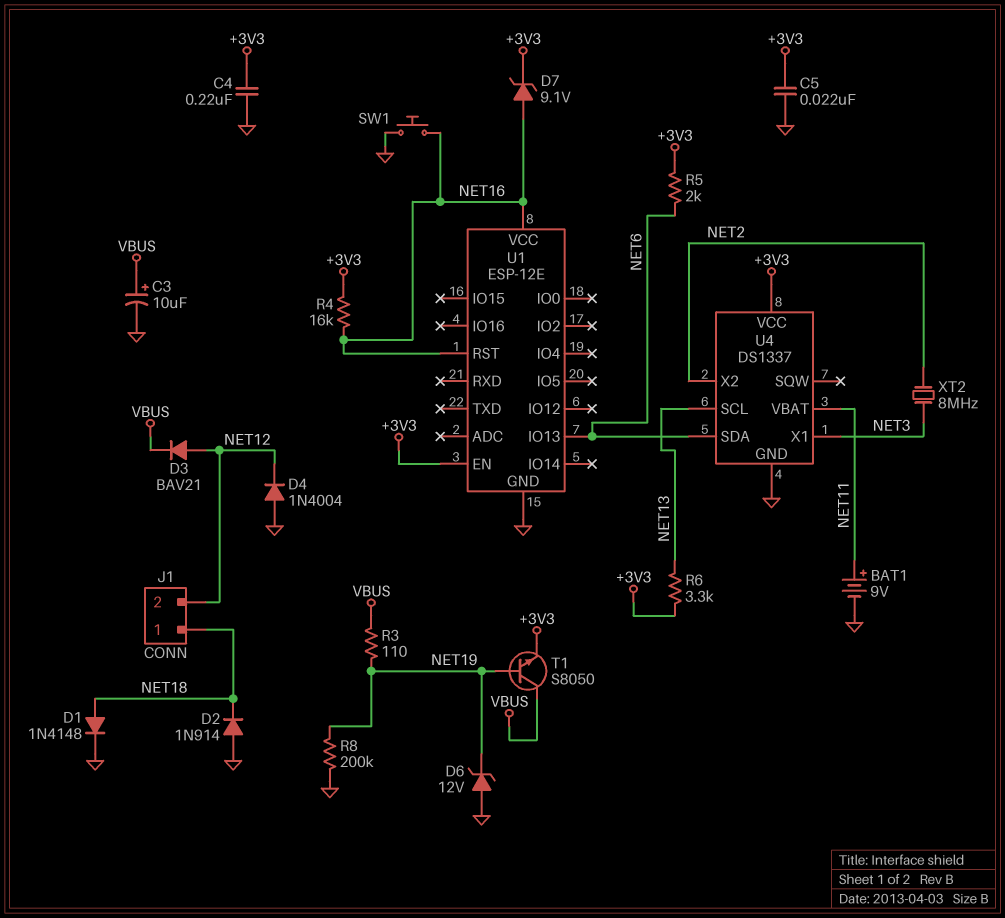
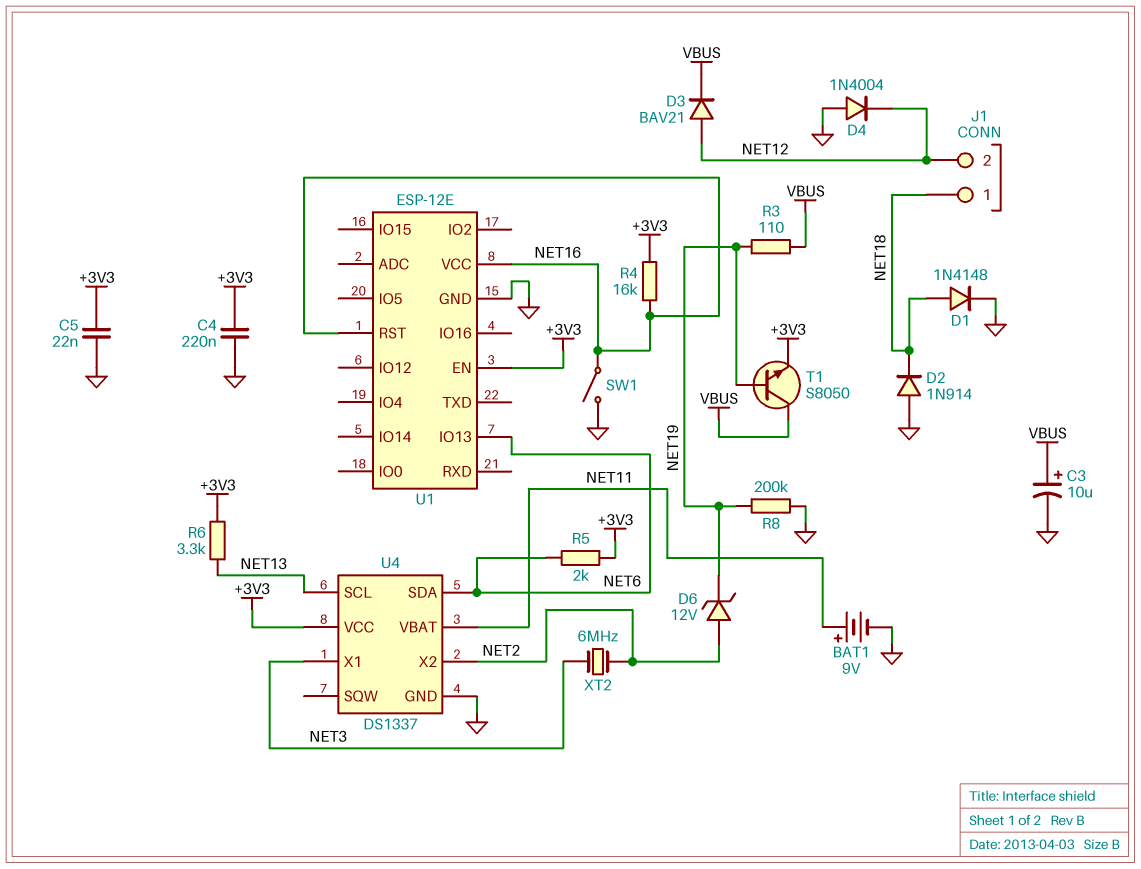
D6: zener 12V (A GND, K NET19) -> zener 12V (A NET2, K NET19)
D7: zener 9.1V (A NET16, K +3V3) -> none
SW1: button (GND, NET16) -> switch (GND, NET16)
XT2: 8MHz (NET2, NET3) -> 6MHz (NET2, NET3)

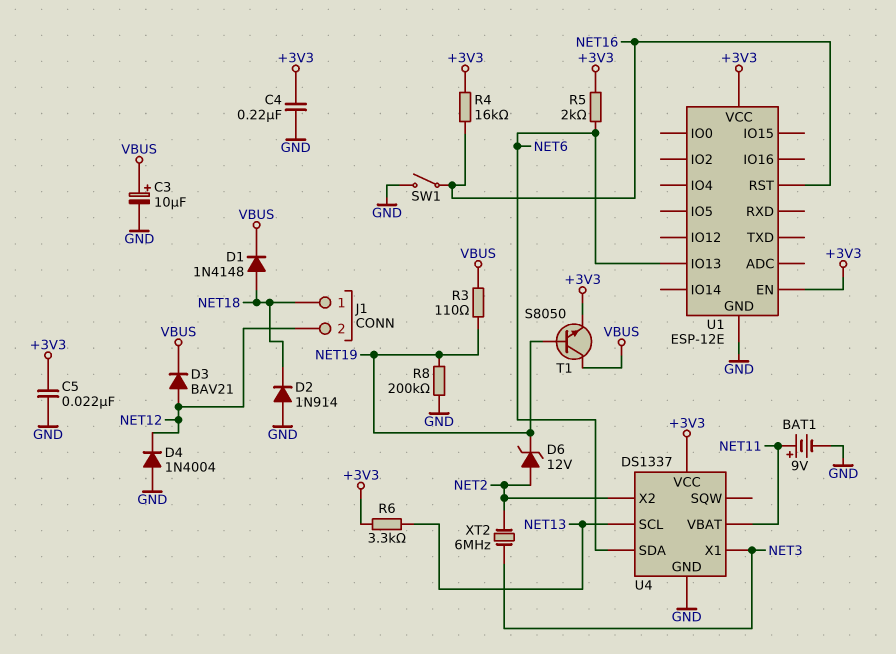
D1: diode 1N4148 (A NET18, K GND) -> diode 1N4148 (A NET18, K VBUS)
U1 pin VCC: NET16 -> +3V3

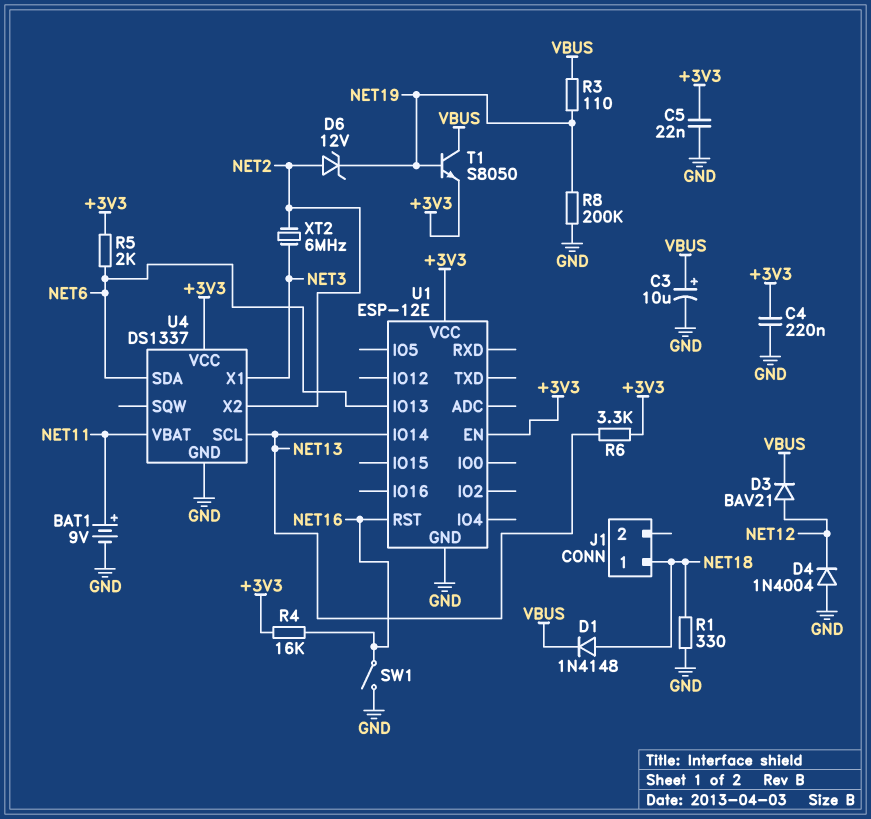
D2: diode 1N914 (A GND, K NET18) -> none
J1 pin 2: NET12 -> none
R1: none -> 330 (GND, NET18)
U1 pin IO14: none -> NET13

